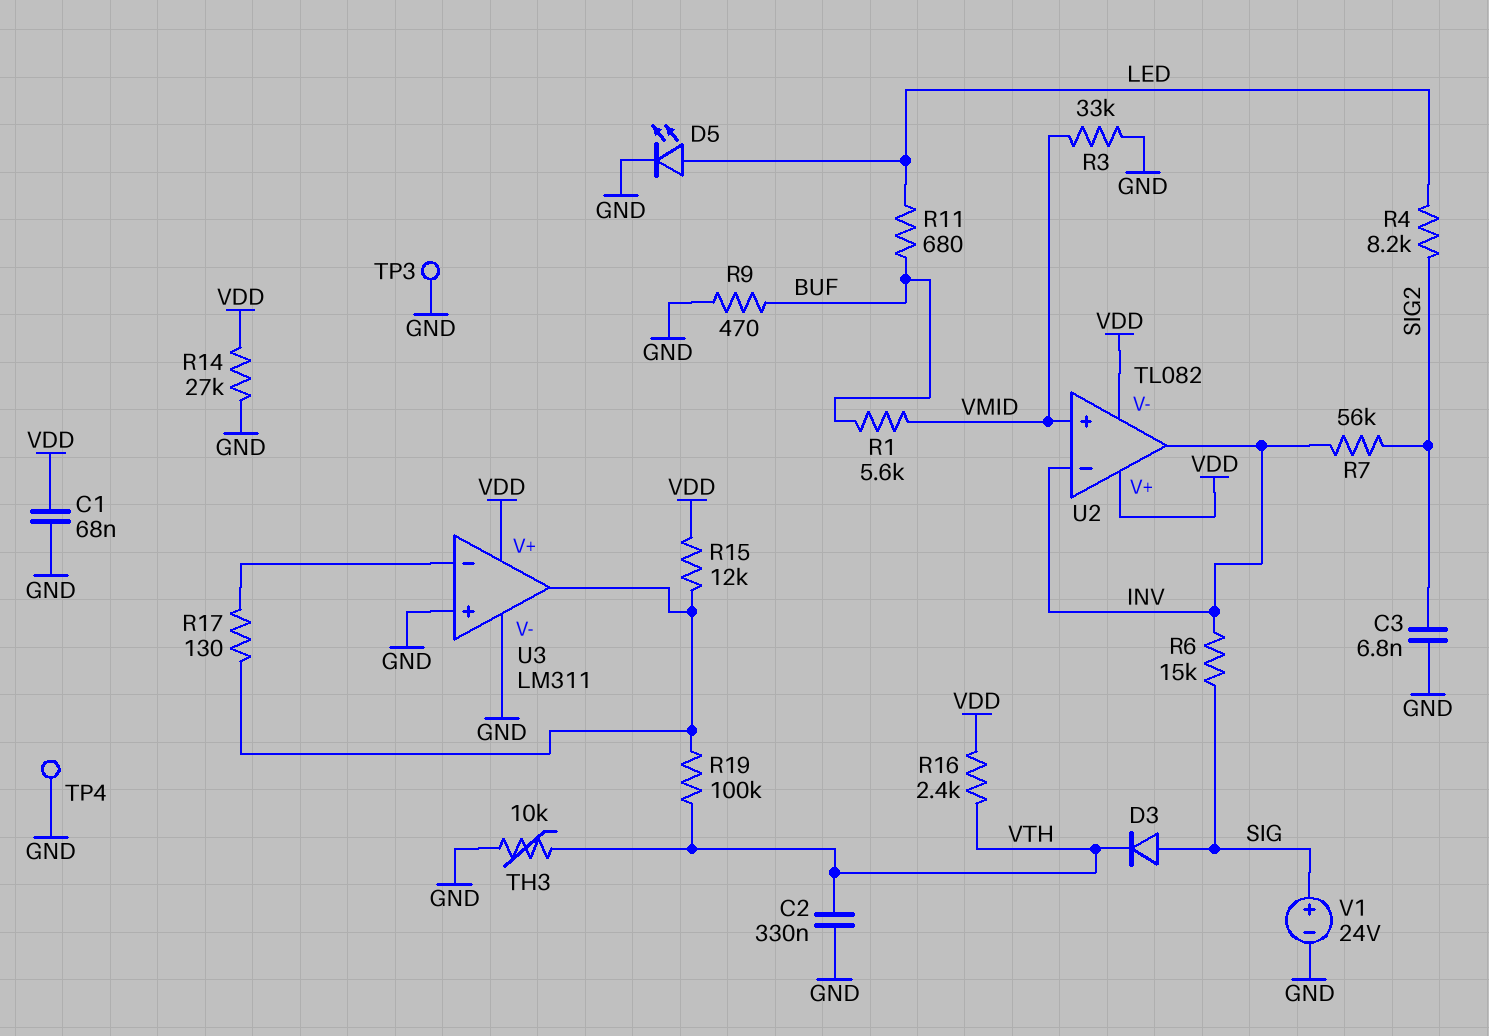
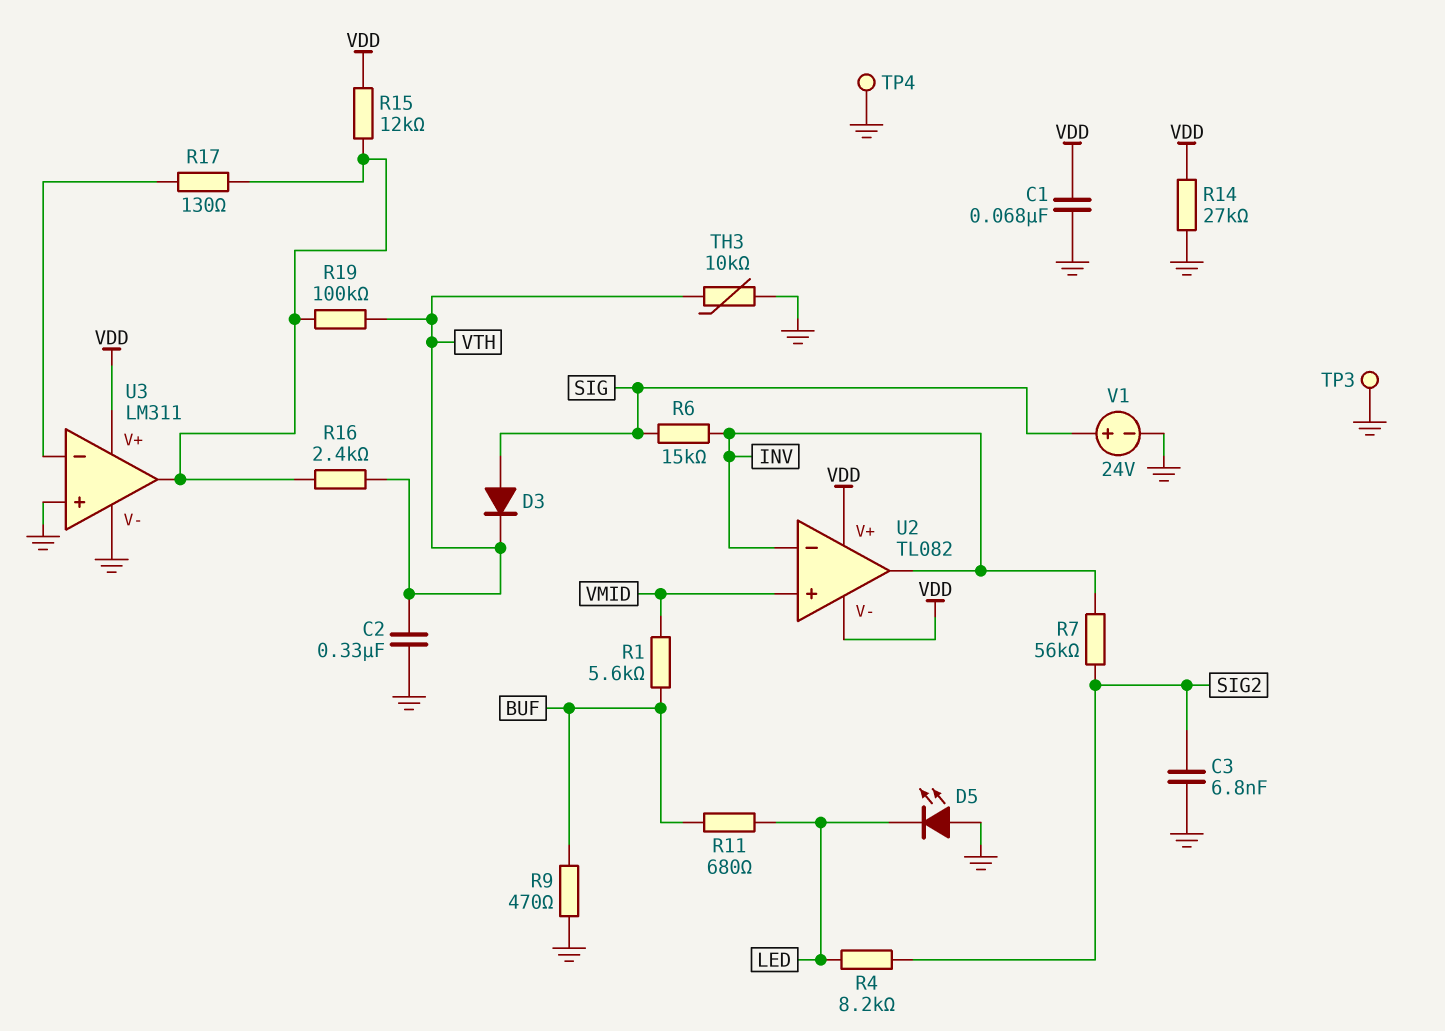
D5: LED (A LED, K GND) -> LED (A GND, K LED)
R3: 33k (GND, VMID) -> none
R16: 2.4k (VDD, VTH) -> 2.4k (U3/out, VTH)

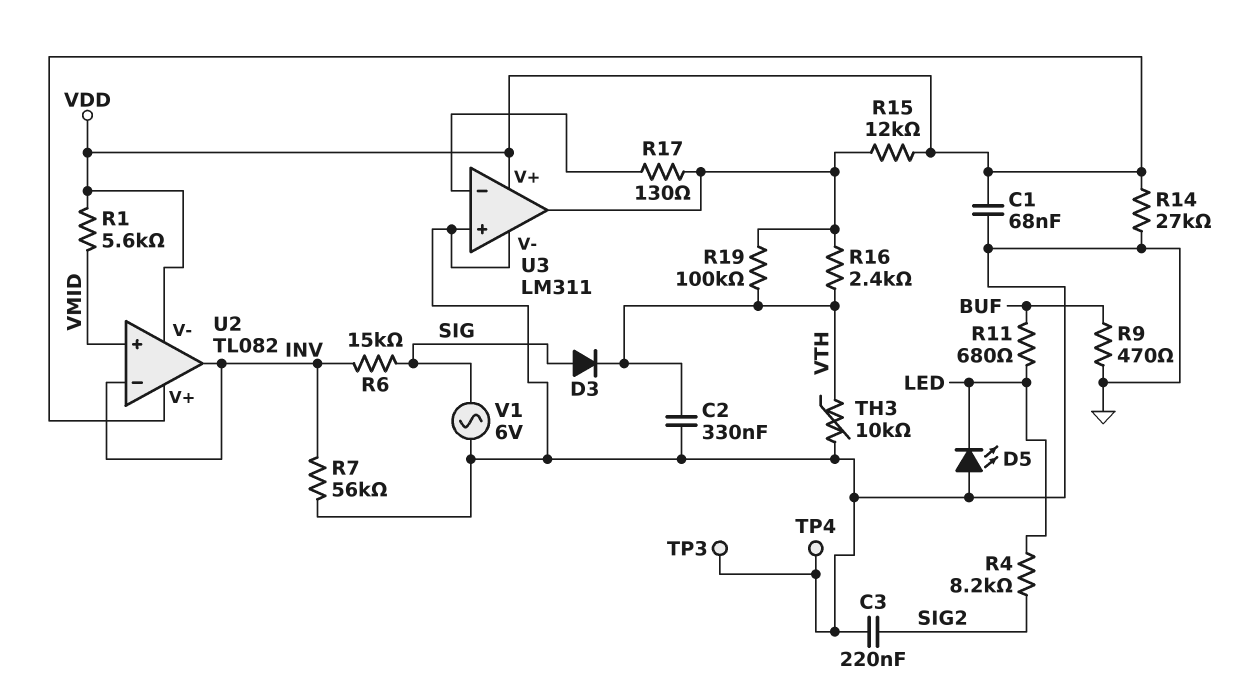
C3: 6.8nF (GND, SIG2) -> 220nF (GND, SIG2)
R1: 5.6k (BUF, VMID) -> 5.6k (VDD, VMID)
R7: 56k (INV, SIG2) -> 56k (GND, INV)
V1: 24V (plus SIG, minus GND) -> AC 6V (GND, SIG)

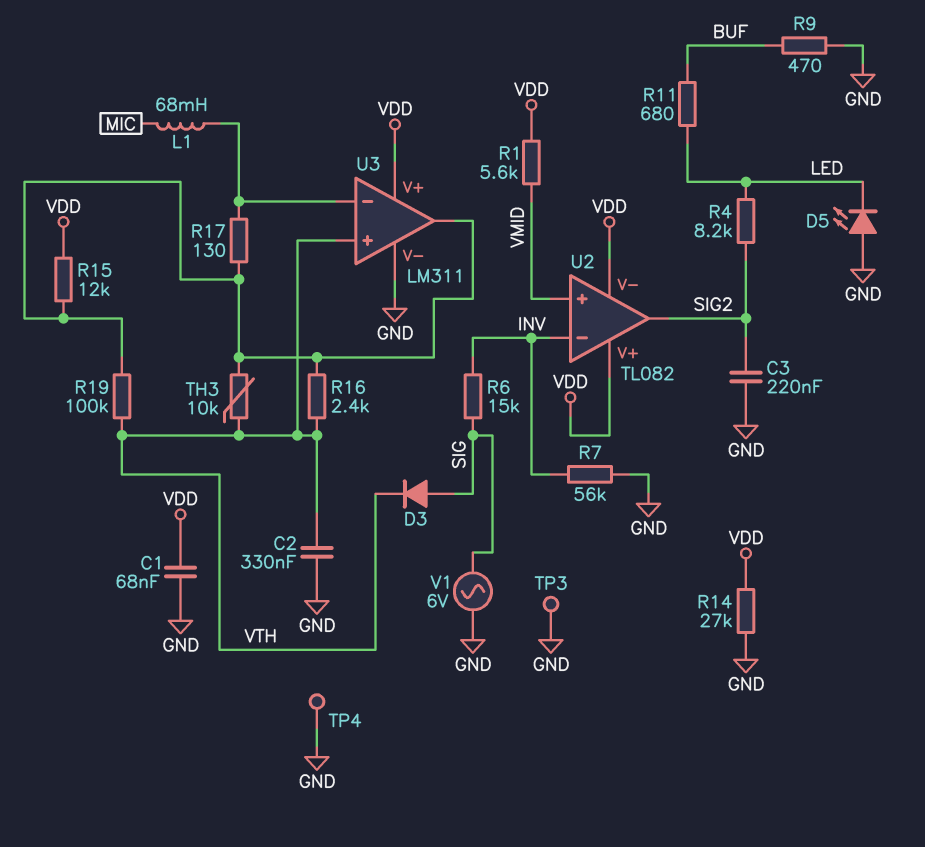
L1: none -> 68mH (MIC, U3/in-)
TH3: 10k (GND, VTH) -> 10k (U3/out, VTH)
U2 pin out: INV -> SIG2
U3 pin in+: GND -> VTH

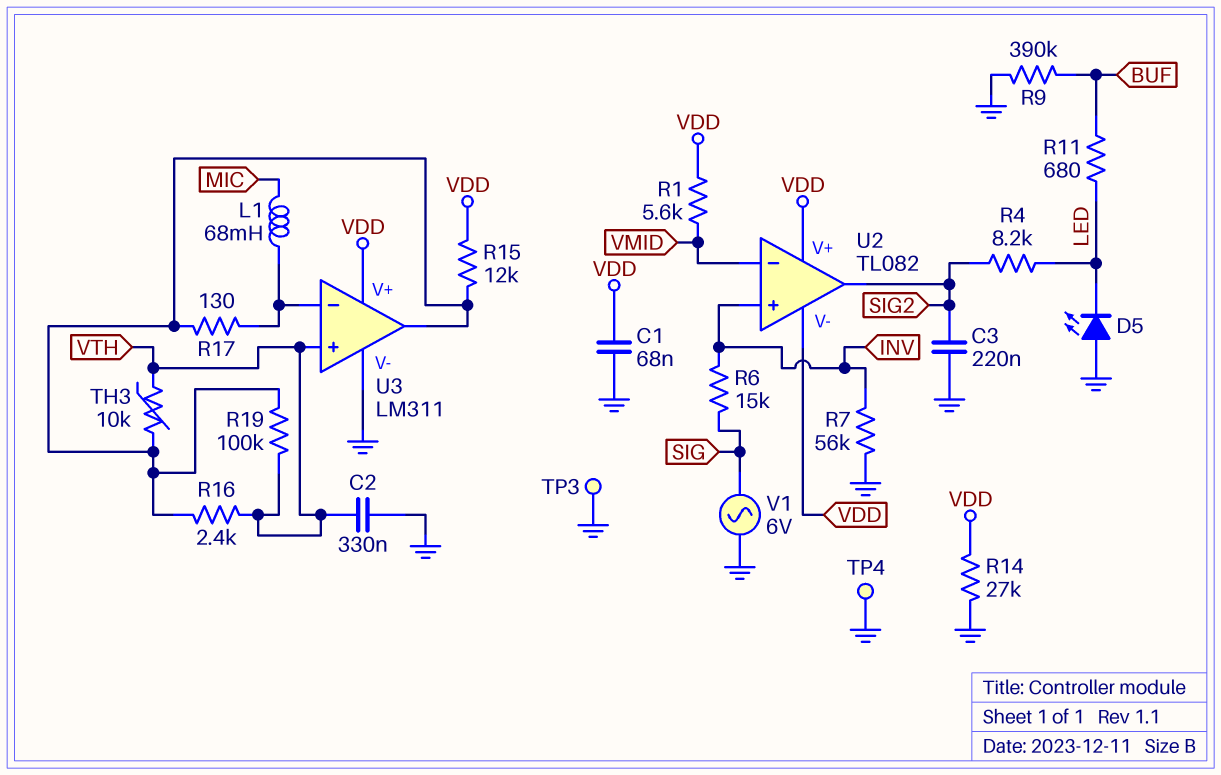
D3: diode (A SIG, K VTH) -> none
R9: 470 (BUF, GND) -> 390k (BUF, GND)
U2 pin in+: VMID -> INV
U2 pin in-: INV -> VMID

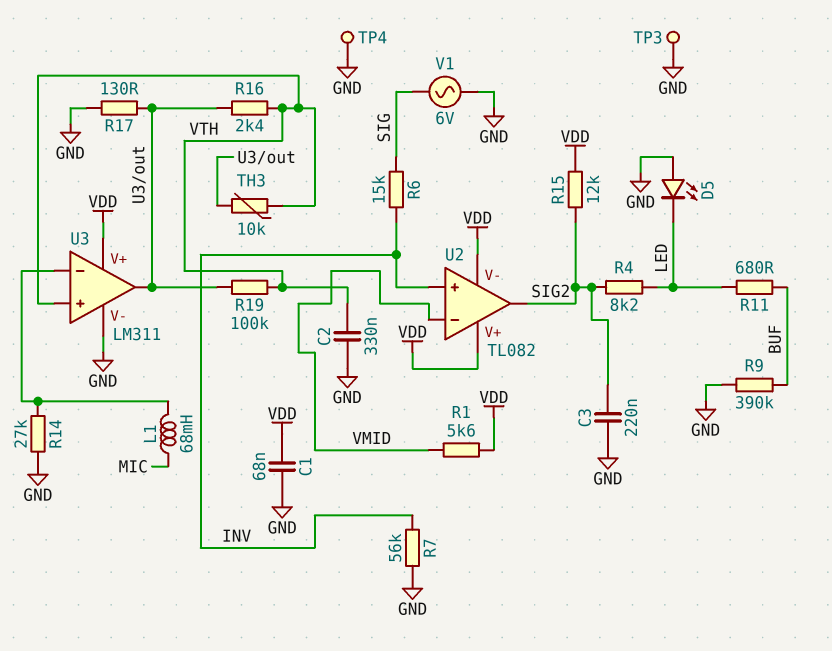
R14: 27k (GND, VDD) -> 27k (GND, U3/in-)
R15: 12k (U3/out, VDD) -> 12k (SIG2, VDD)
R17: 130 (U3/in-, U3/out) -> 130 (GND, U3/out)

